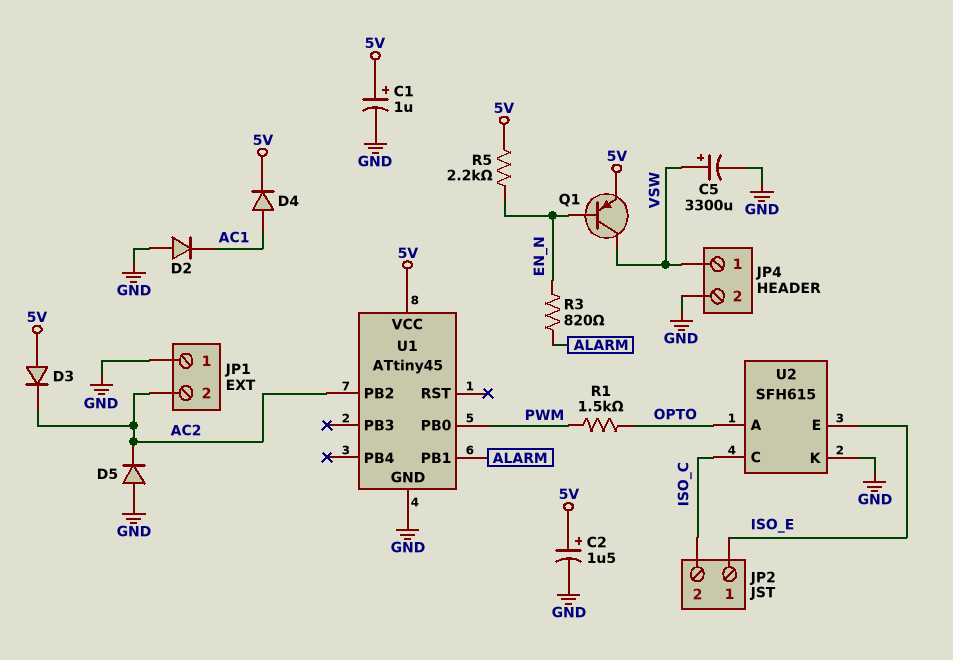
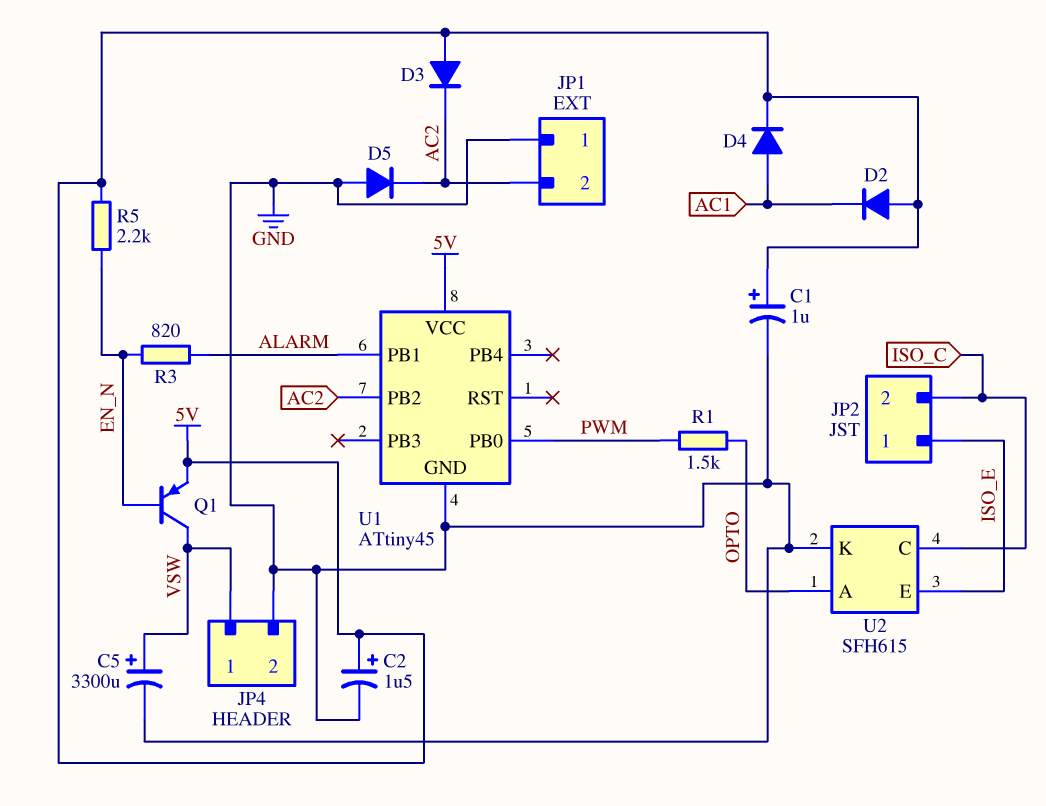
D2: diode (A GND, K AC1) -> diode (A 5V, K AC1)

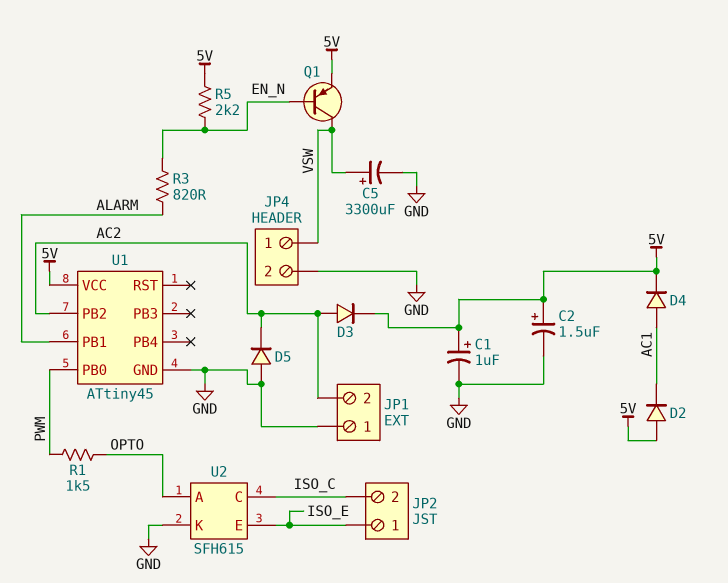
D3: diode (A 5V, K AC2) -> diode (A AC2, K 5V)

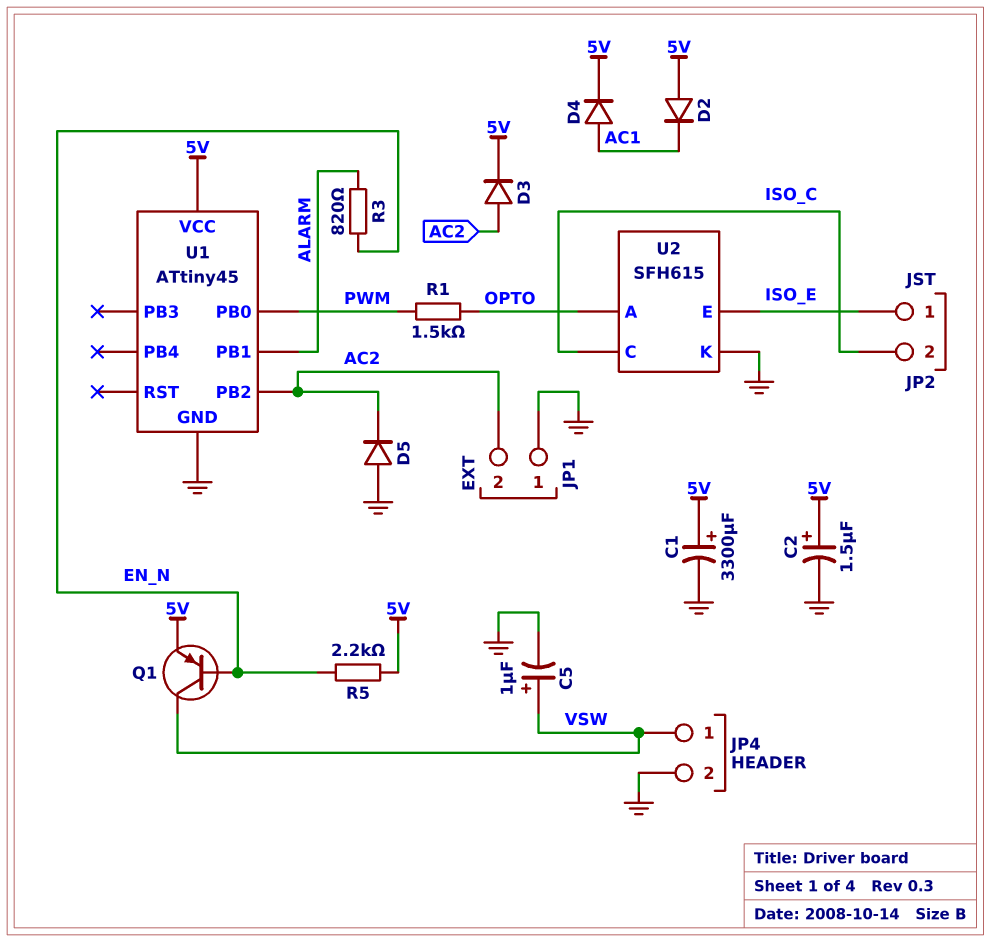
C1: 1uF (plus 5V, minus GND) -> 3300uF (plus 5V, minus GND)
C5: 3300uF (plus VSW, minus GND) -> 1uF (plus VSW, minus GND)

